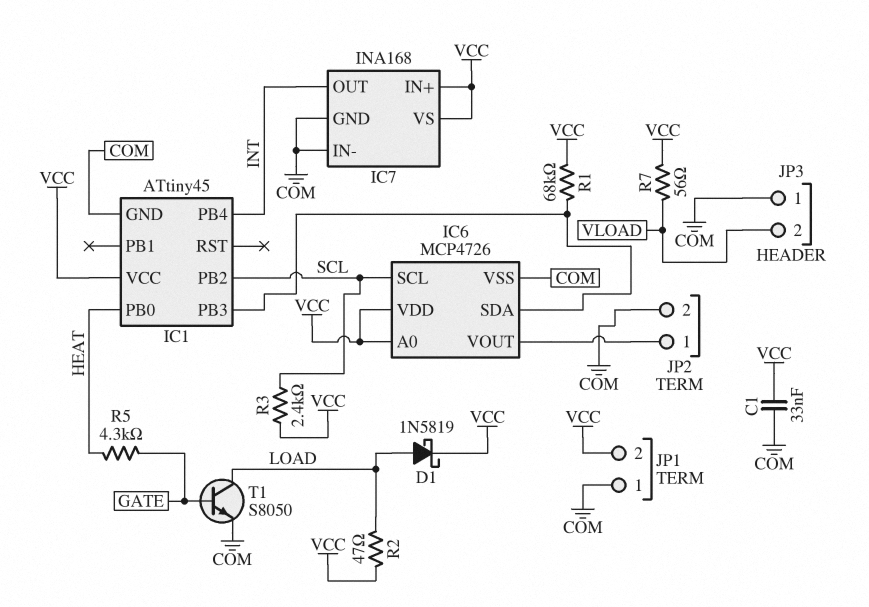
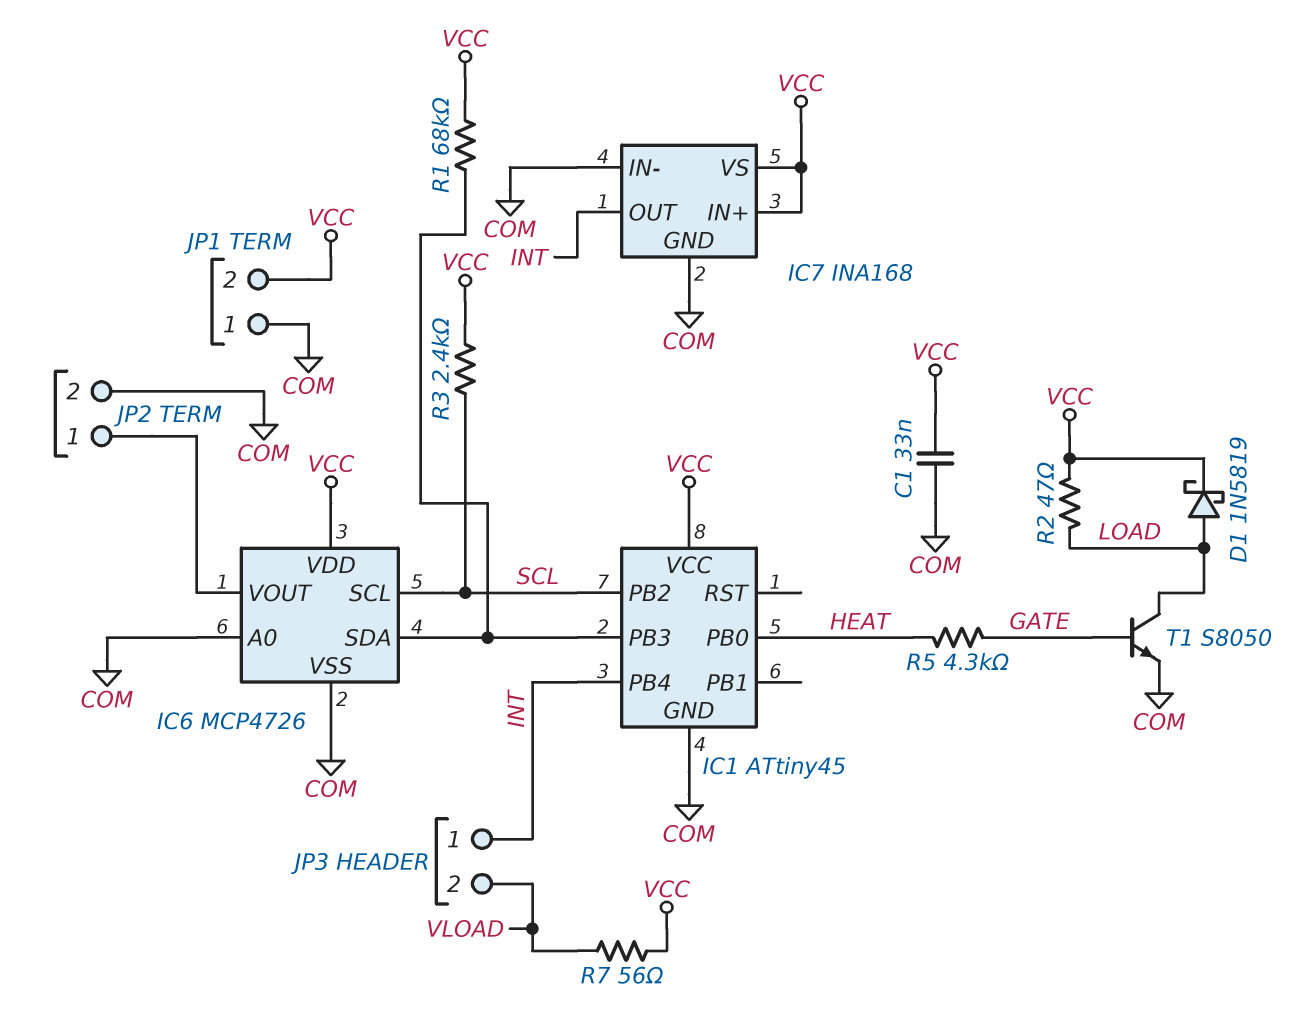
IC6 pin A0: VCC -> COM
JP3 pin 1: COM -> INT

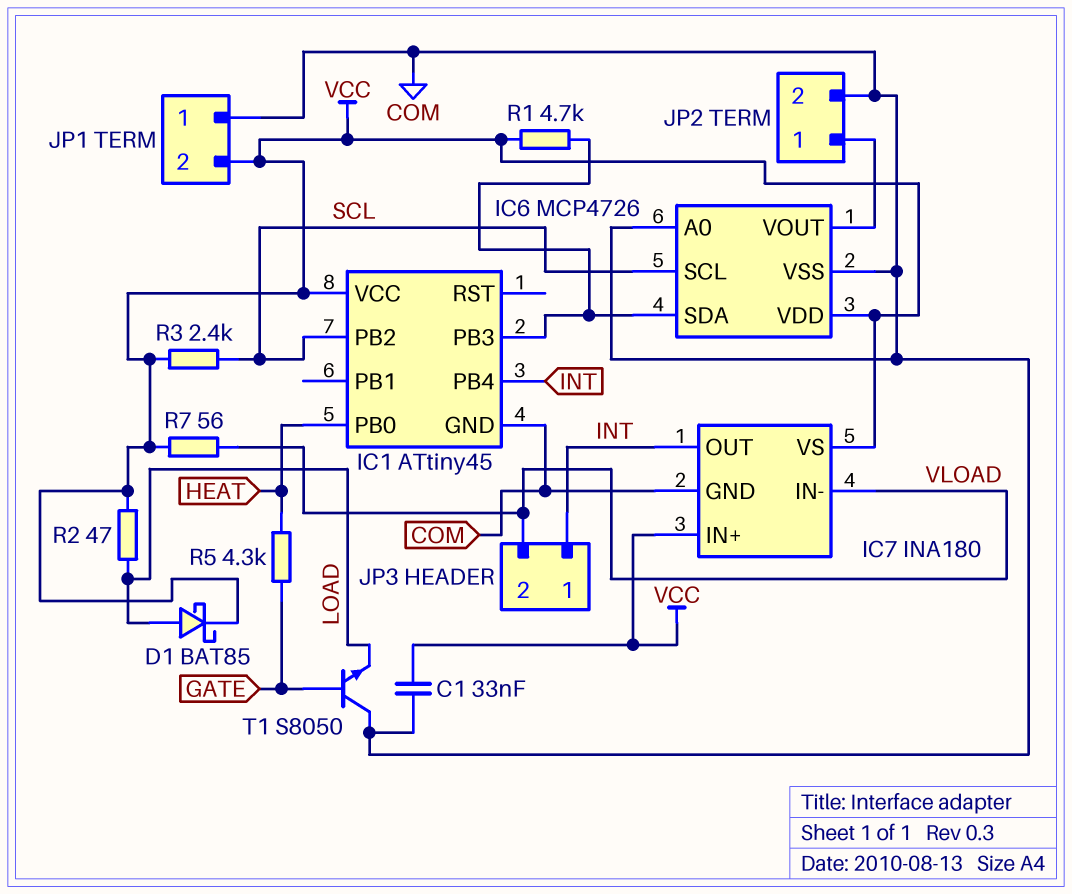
D1: schottky 1N5819 (A LOAD, K VCC) -> schottky BAT85 (A LOAD, K VCC)
IC7: INA168 -> INA180
IC7 pin IN-: COM -> VLOAD
R1: 68k (IC1/PB3, VCC) -> 4.7k (IC1/PB3, VCC)
T1: NPN S8050 (B GATE, C LOAD, E COM) -> NPN S8050 (B GATE, C COM, E LOAD)

